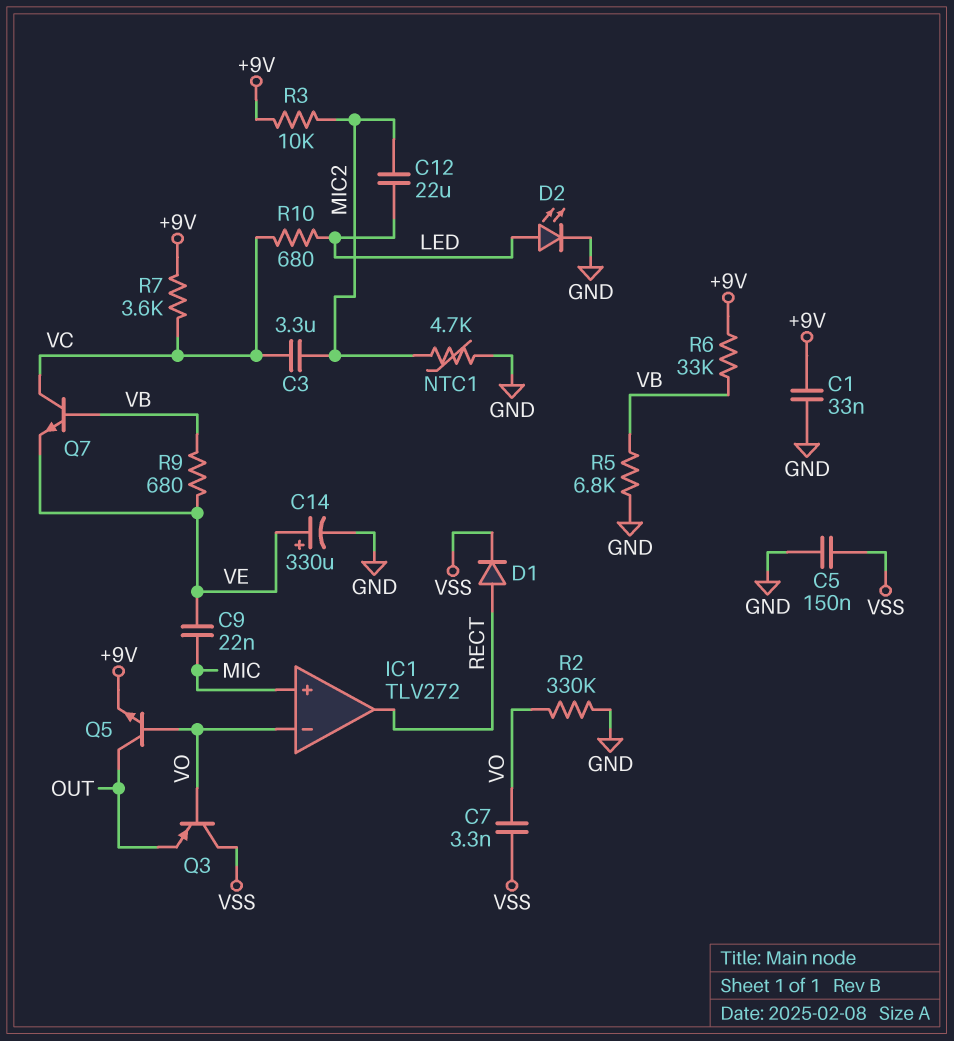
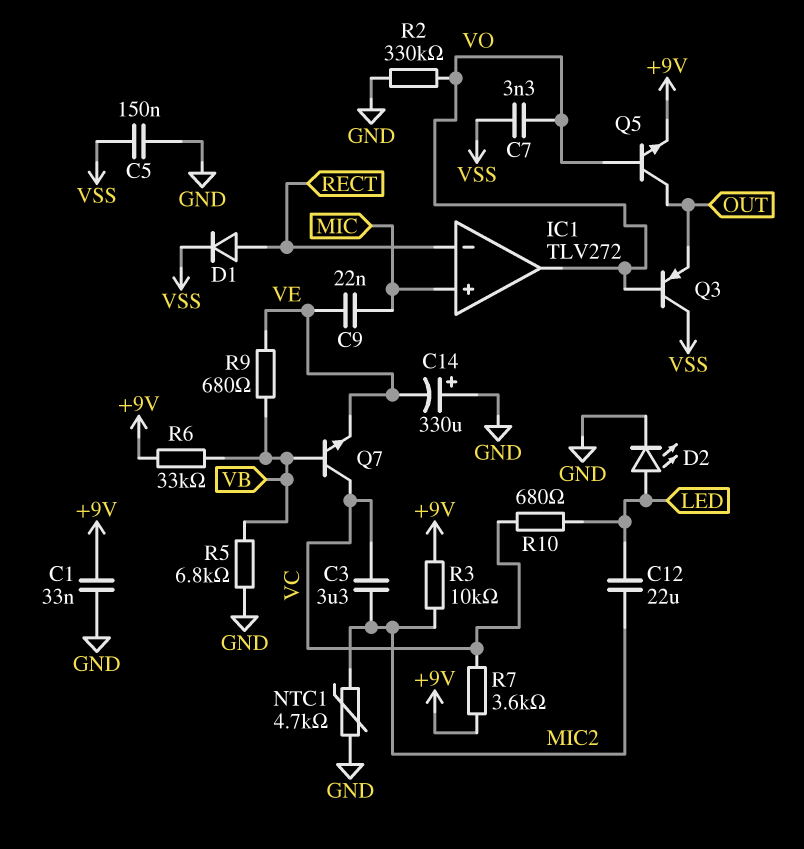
C14: 330uF (plus VE, minus GND) -> 330uF (plus GND, minus VE)
IC1 pin in-: VO -> RECT
IC1 pin out: RECT -> VO

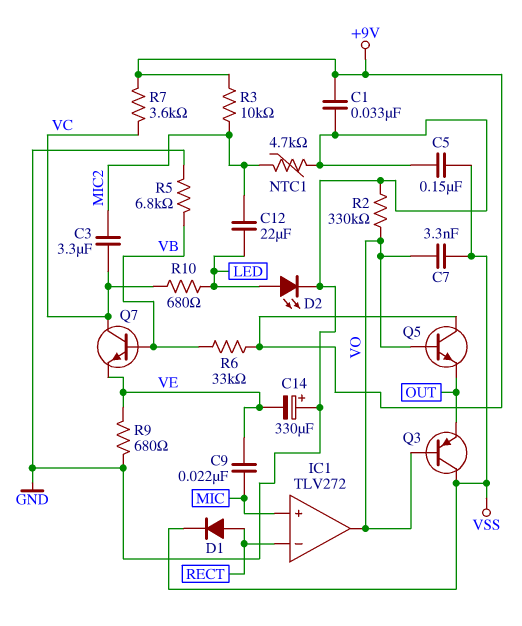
Q5: NPN (B VO, C OUT, E +9V) -> NPN (B VO, C +9V, E OUT)
R9: 680 (VB, VE) -> 680 (GND, VE)

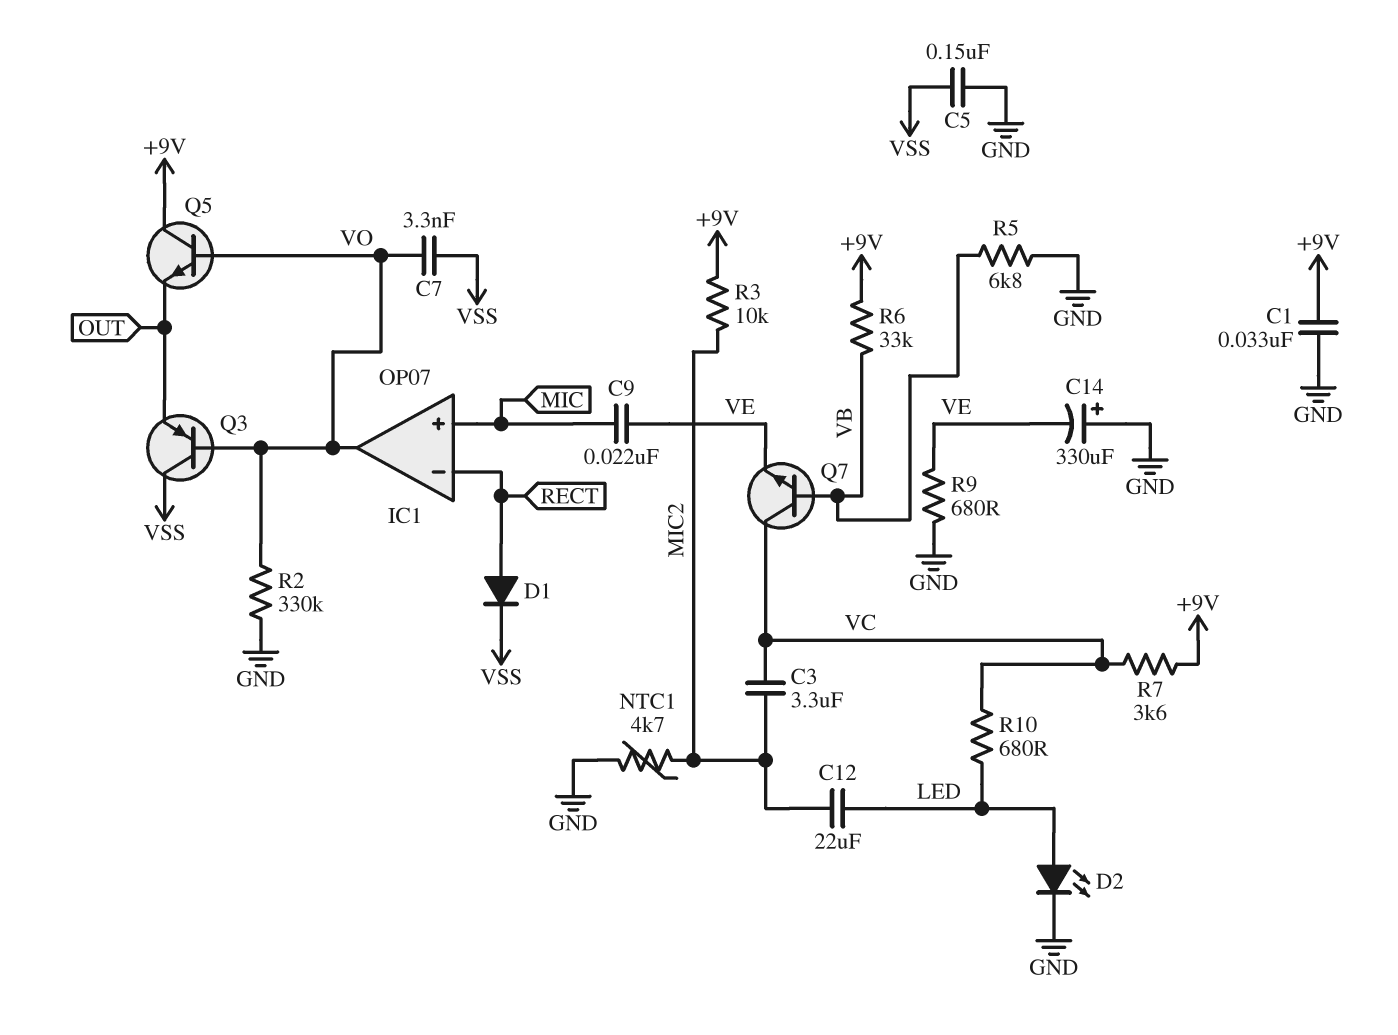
IC1: TLV272 -> OP07

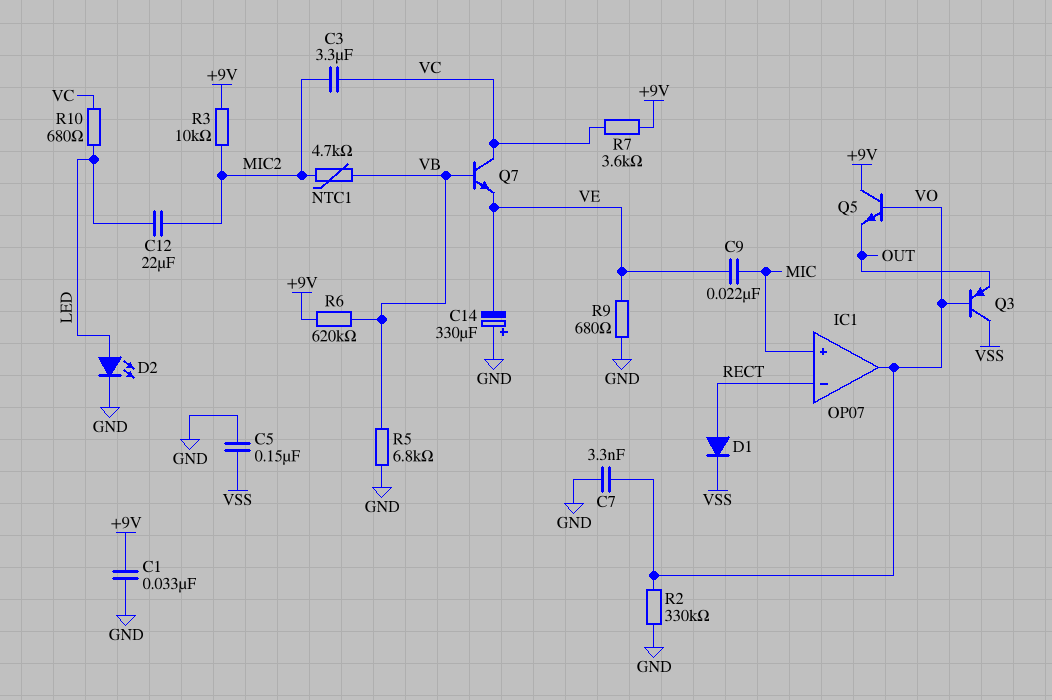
C7: 3.3nF (VO, VSS) -> 3.3nF (GND, VO)
NTC1: 4.7k (GND, MIC2) -> 4.7k (MIC2, VB)
R6: 33k (+9V, VB) -> 620k (+9V, VB)

